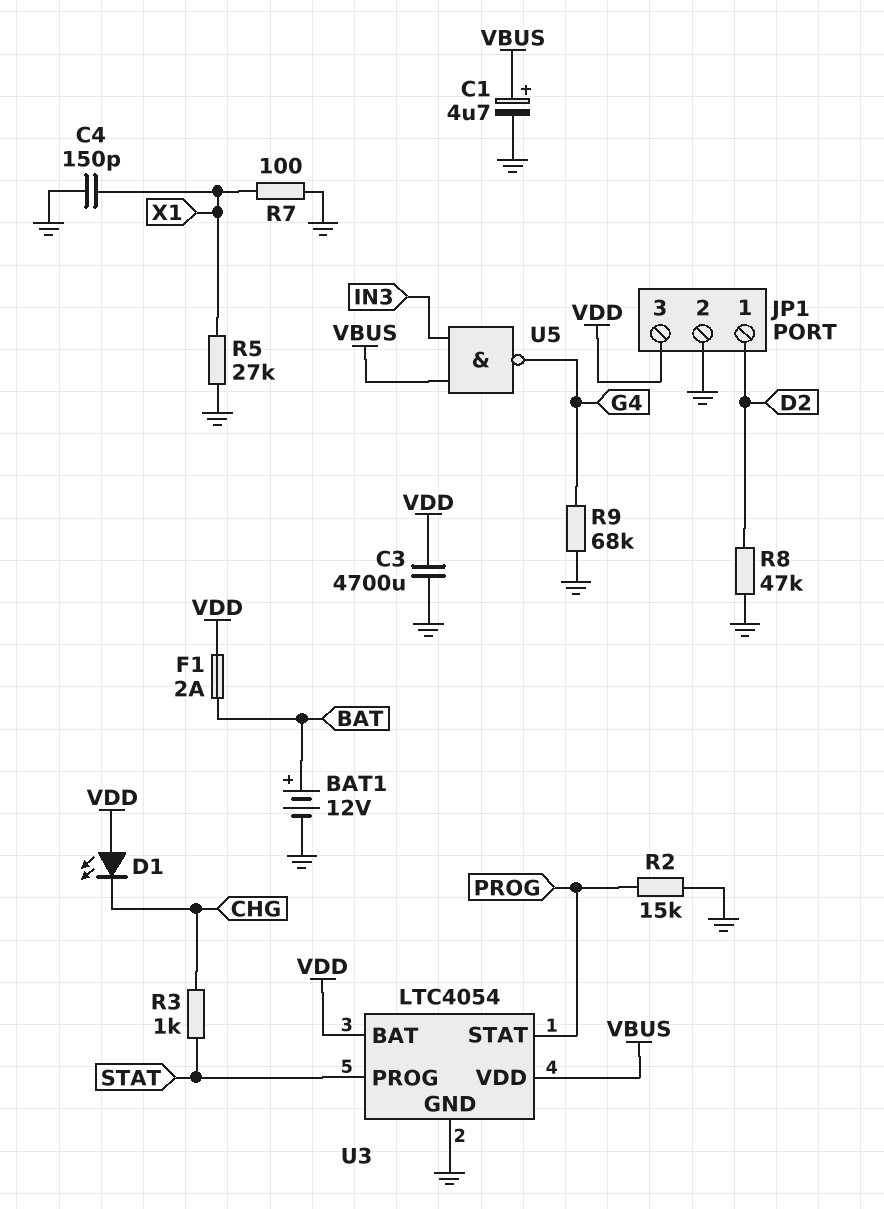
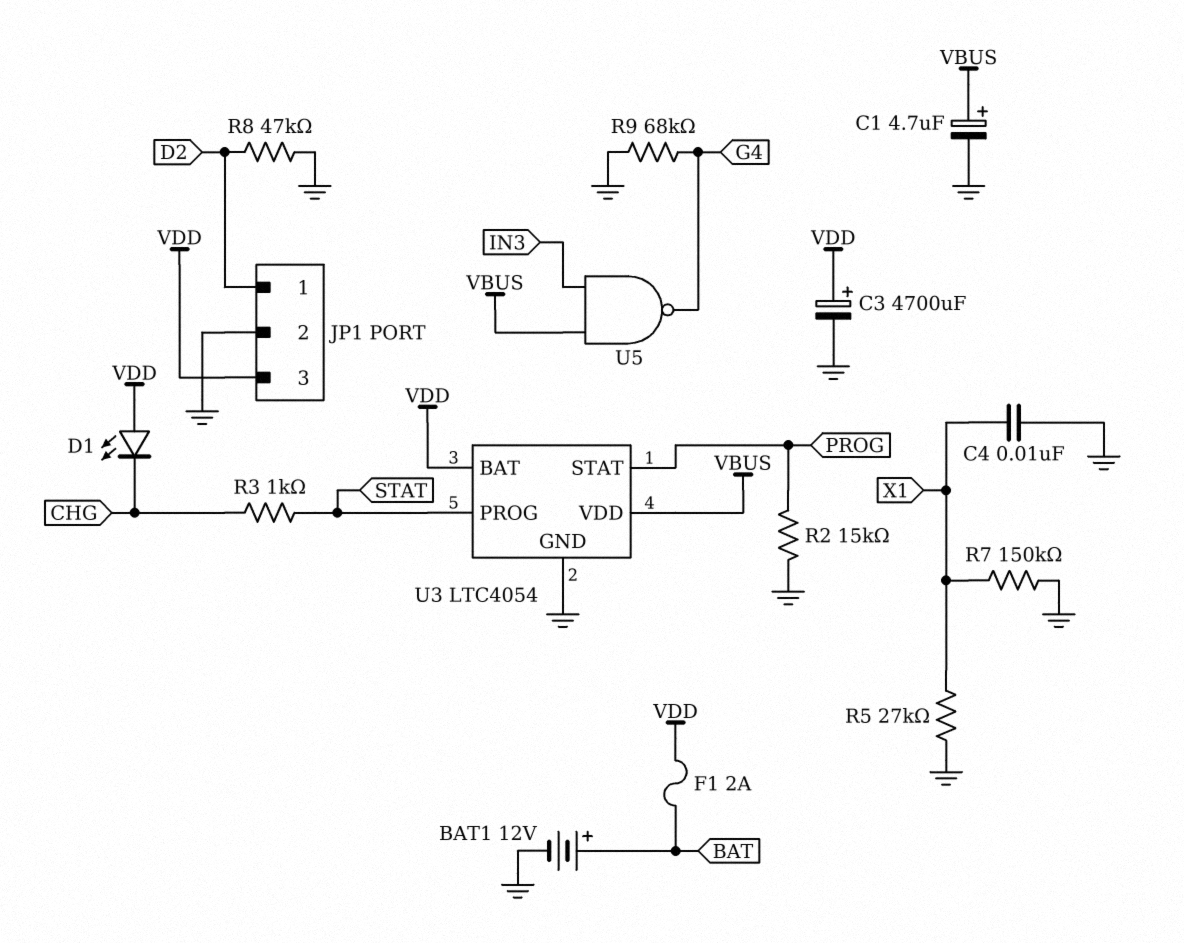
C3: 4700uF (GND, VDD) -> 4700uF (plus VDD, minus GND)
C4: 150pF (GND, X1) -> 10nF (GND, X1)
R7: 100 (GND, X1) -> 150k (GND, X1)

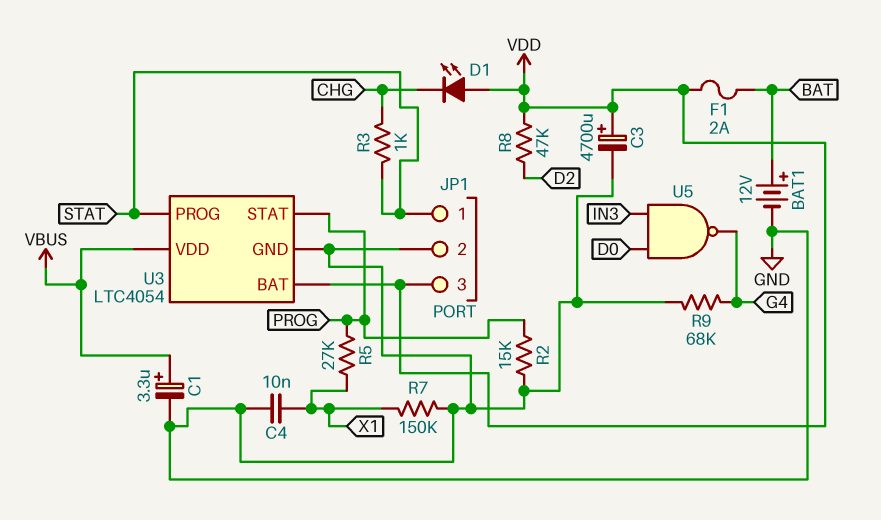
C1: 4.7uF (plus VBUS, minus GND) -> 3.3uF (plus VBUS, minus GND)
JP1 pin 1: D2 -> STAT
R5: 27k (GND, X1) -> 27k (PROG, X1)
R8: 47k (D2, GND) -> 47k (D2, VDD)
U5: NAND (in IN3, in VBUS, out G4) -> NAND (in D0, in IN3, out G4)

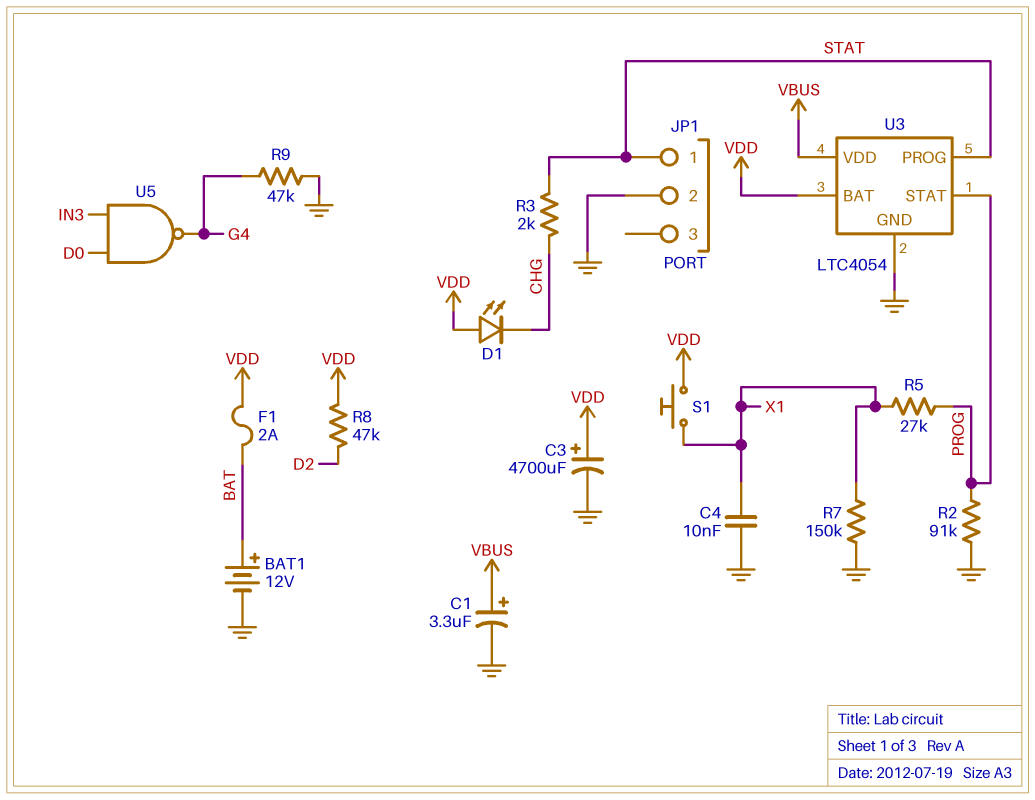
JP1 pin 3: VDD -> none
R2: 15k (GND, PROG) -> 91k (GND, PROG)
R3: 1k (CHG, STAT) -> 2k (CHG, STAT)
R9: 68k (G4, GND) -> 47k (G4, GND)
S1: none -> button (VDD, X1)

